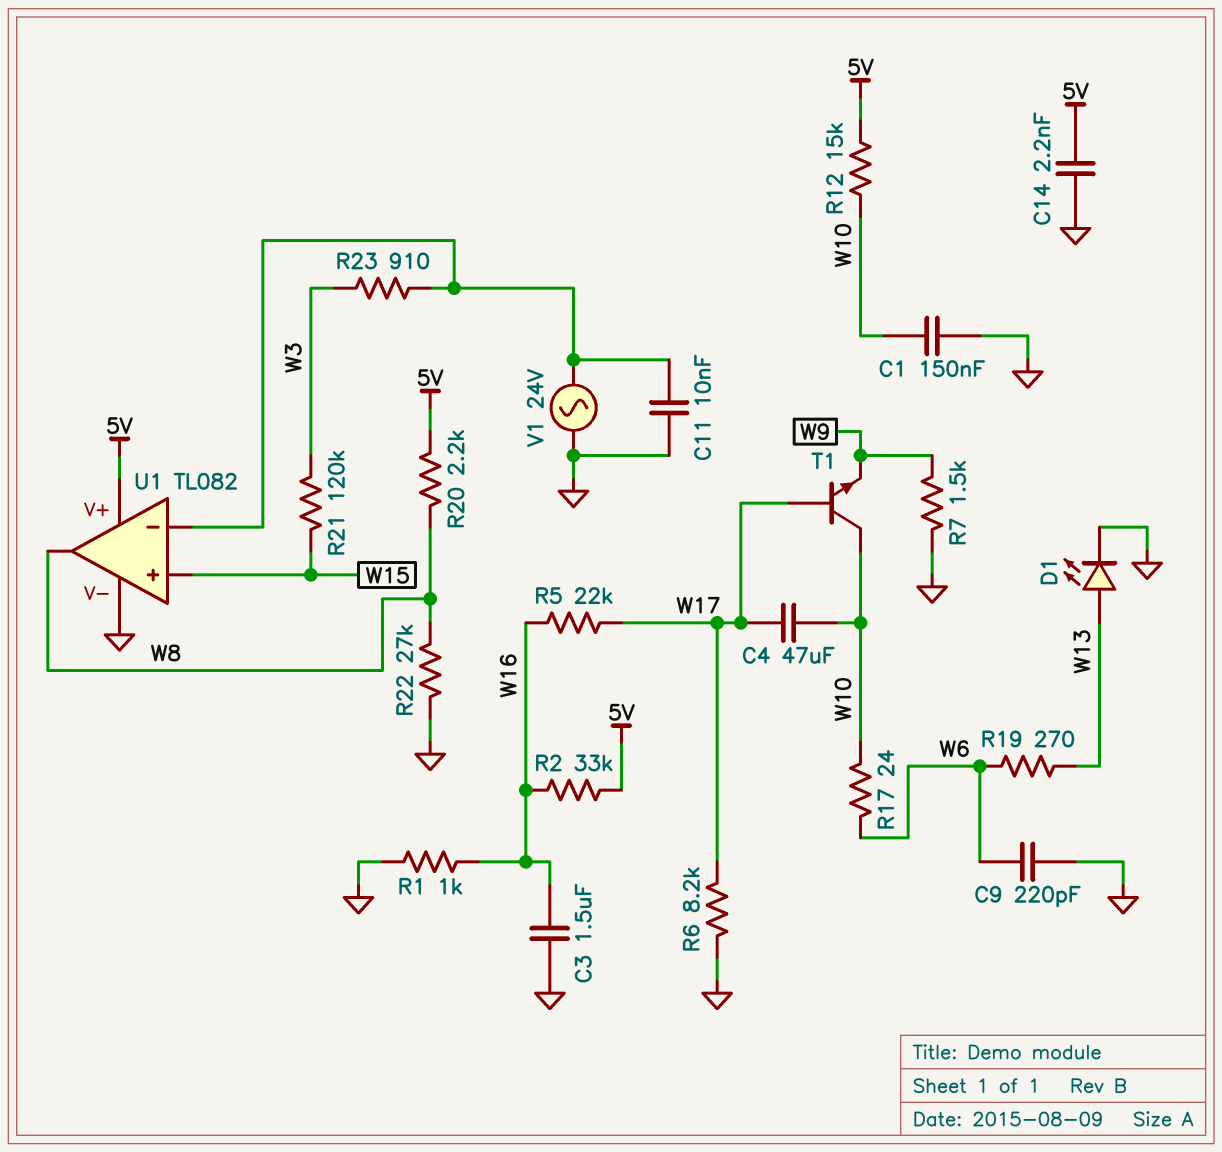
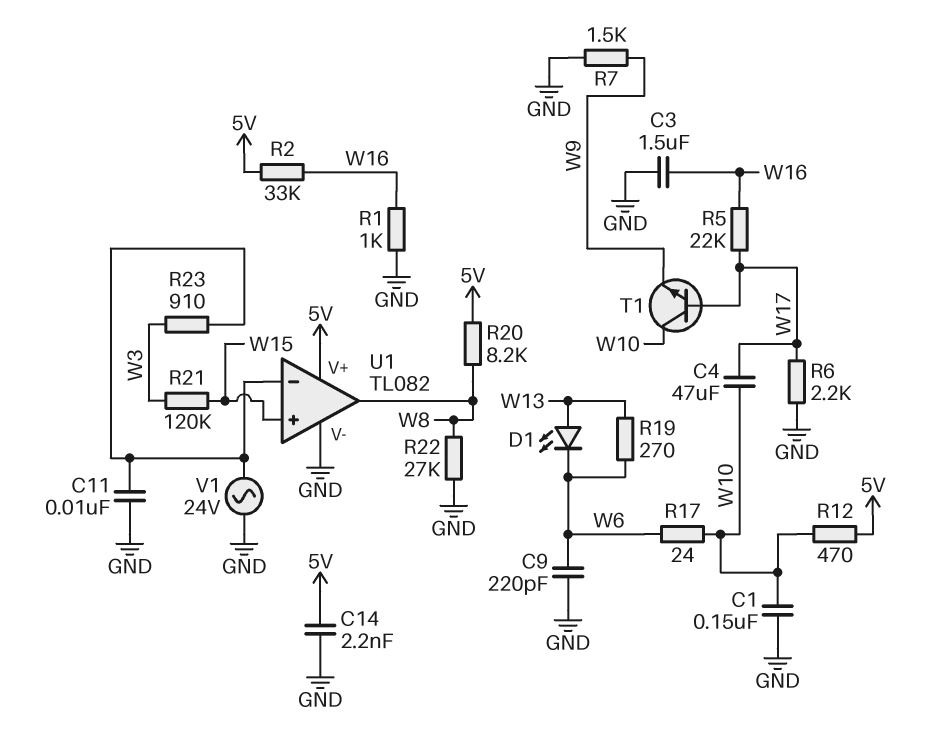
D1: LED (A W13, K GND) -> LED (A W13, K W6)
R6: 8.2k (GND, W17) -> 2.2k (GND, W17)
R12: 15k (5V, W10) -> 470 (5V, W10)
R20: 2.2k (5V, W8) -> 8.2k (5V, W8)

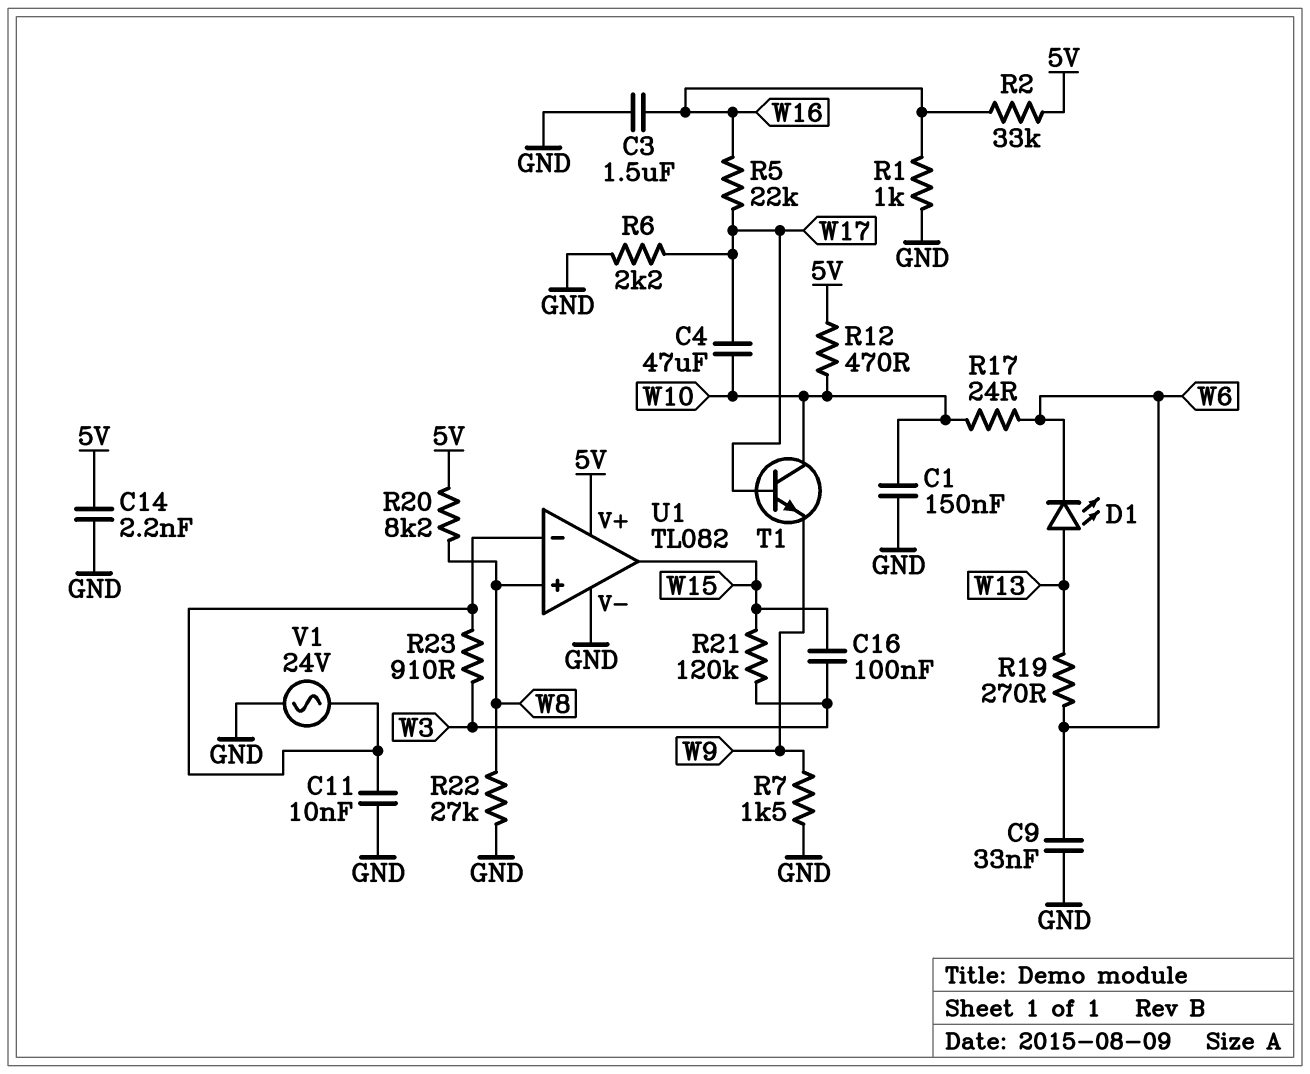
C9: 220pF (GND, W6) -> 33nF (GND, W6)
C16: none -> 100nF (W3, W15)
U1 pin in+: W15 -> W8
U1 pin out: W8 -> W15

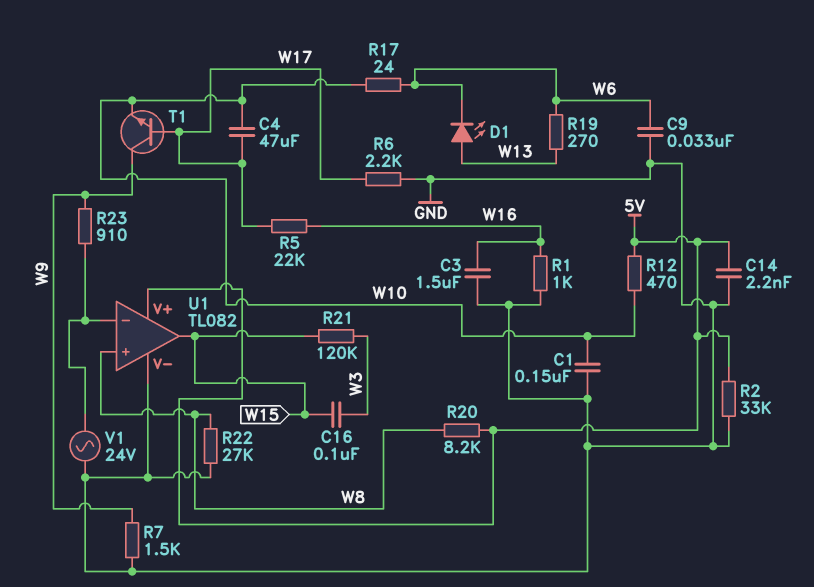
C11: 10nF (GND, U1/in-) -> none
R2: 33k (5V, W16) -> 33k (5V, GND)
R23: 910 (U1/in-, W3) -> 910 (U1/in-, W9)
T1: NPN (B W17, C W10, E W9) -> NPN (B W17, C W9, E W10)

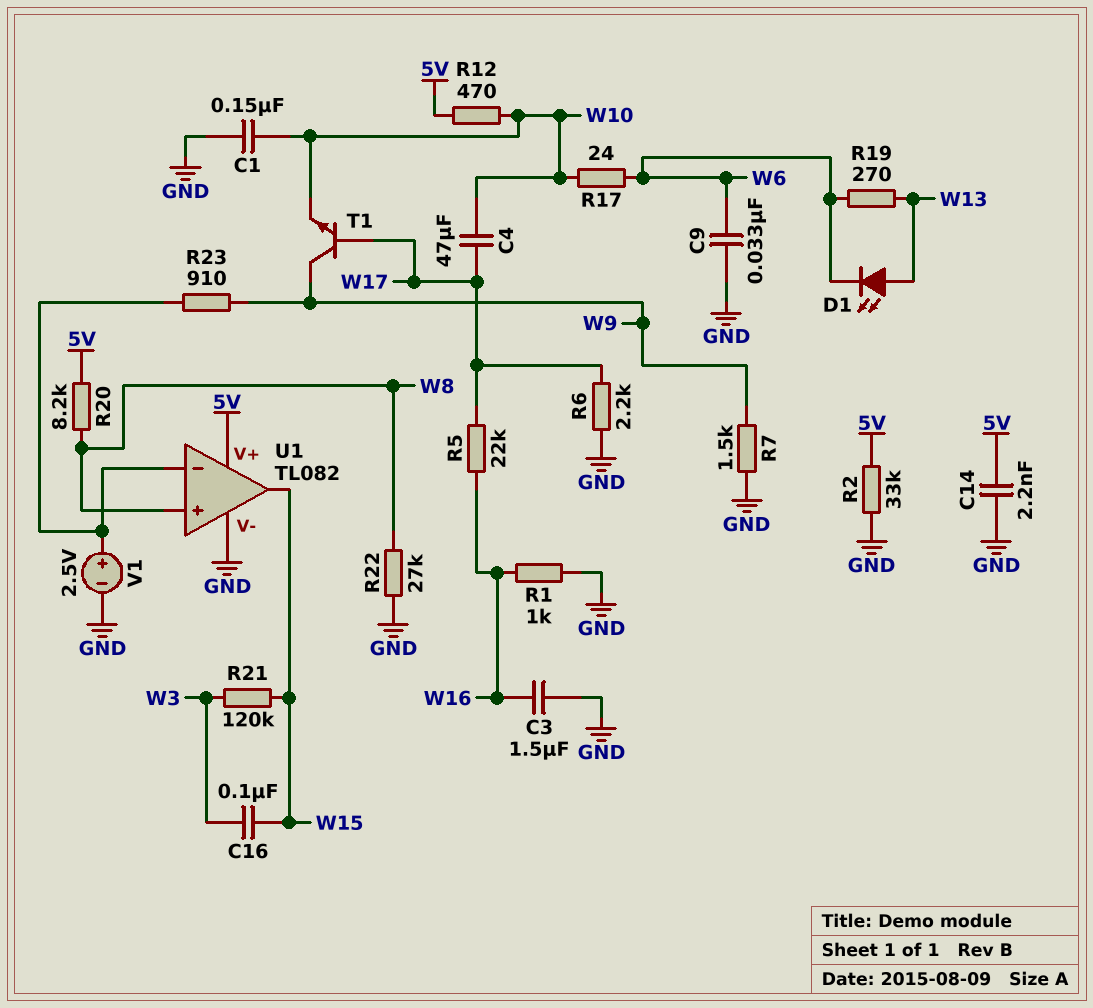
V1: AC 24V (GND, U1/in-) -> 2.5V (plus U1/in-, minus GND)

